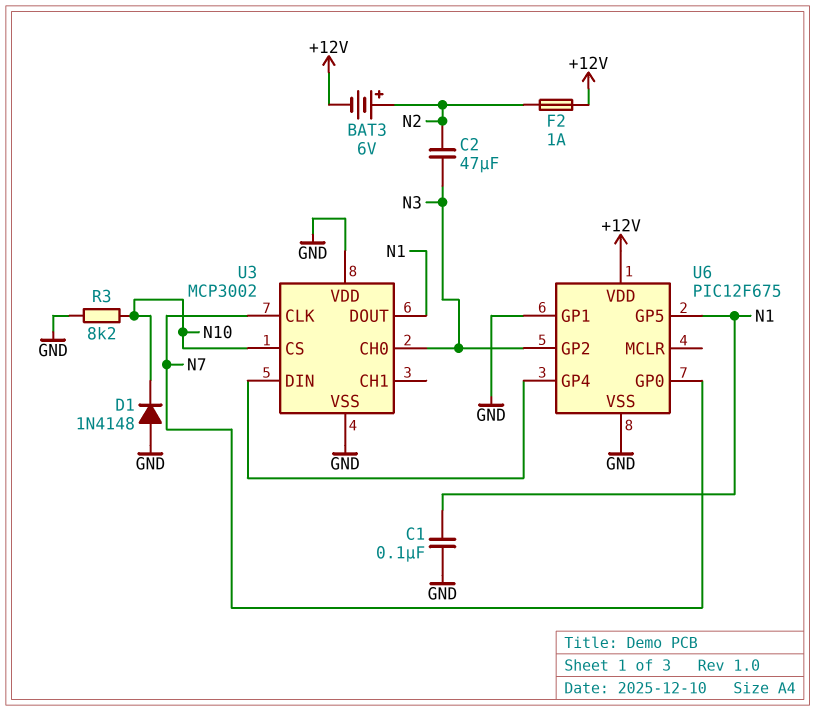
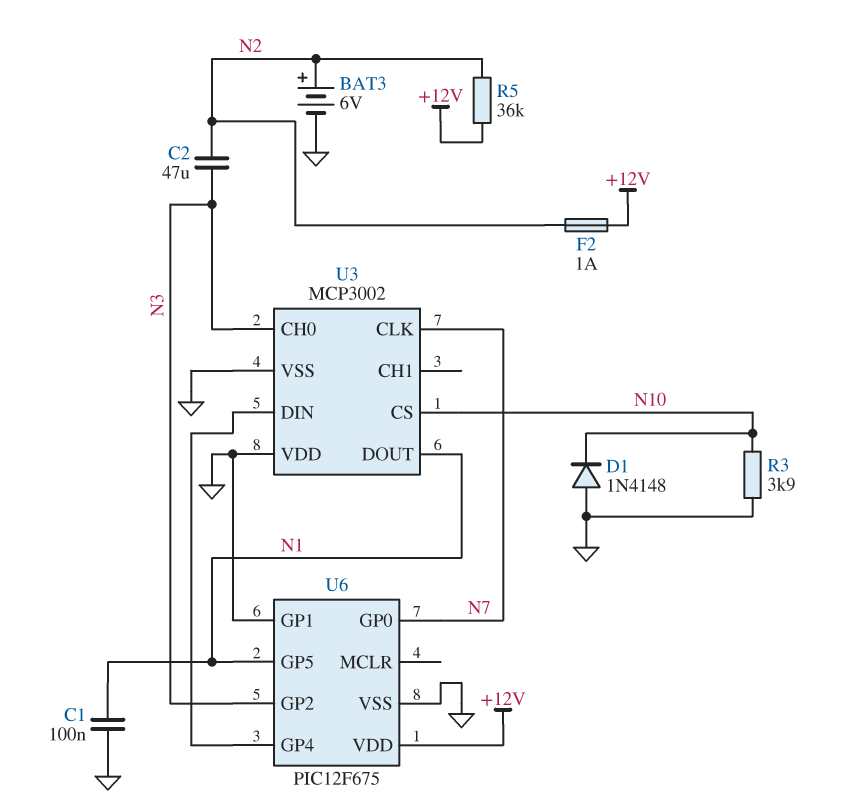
BAT3: 6V (plus N2, minus +12V) -> 6V (plus N2, minus GND)
R3: 8.2k (GND, N10) -> 3.9k (GND, N10)
R5: none -> 36k (+12V, N2)

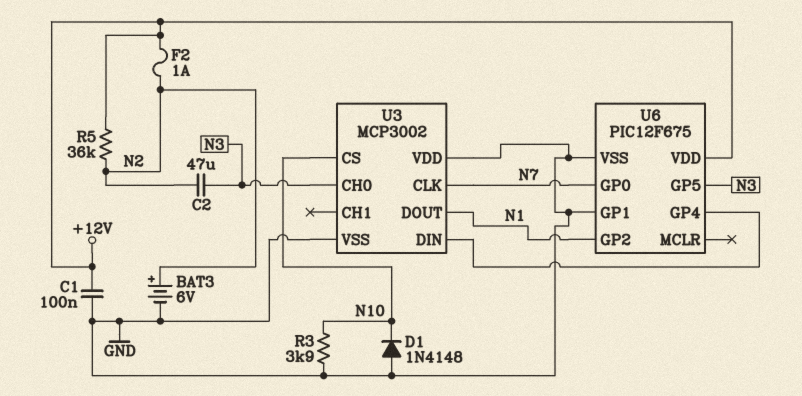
C1: 100nF (GND, N1) -> 100nF (+12V, GND)
U6 pin GP2: N3 -> N1
U6 pin GP5: N1 -> N3

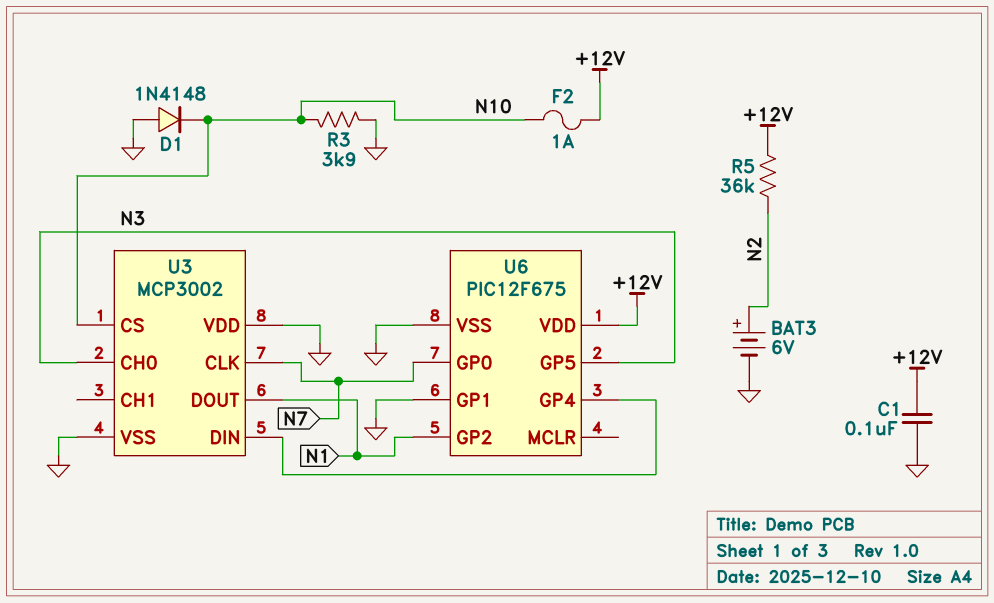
C2: 47uF (N2, N3) -> none
F2: 1A (+12V, N2) -> 1A (+12V, N10)

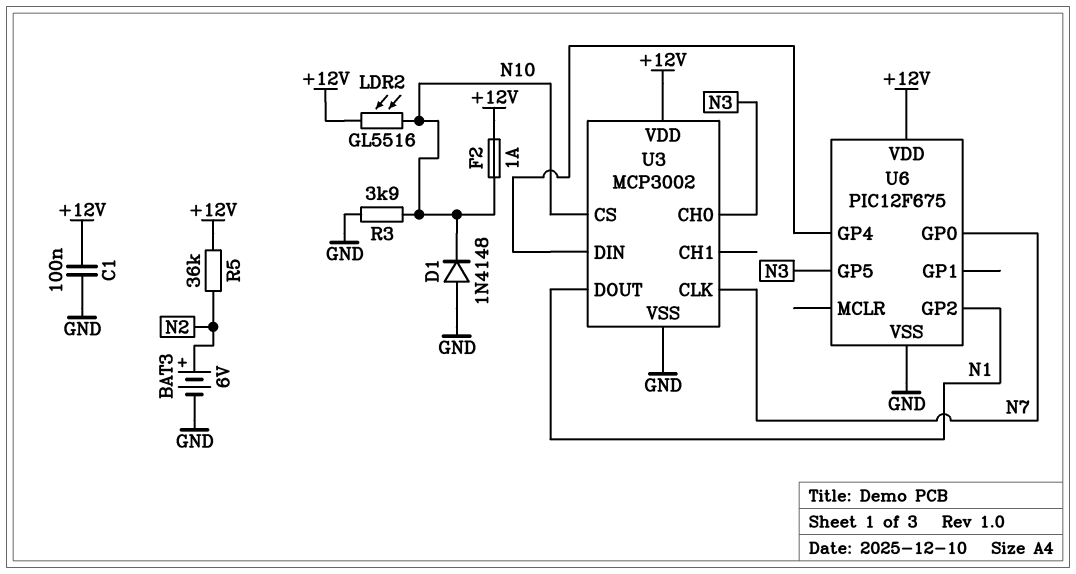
LDR2: none -> GL5516 (+12V, N10)
U3 pin VDD: GND -> +12V
U6 pin GP1: GND -> none

